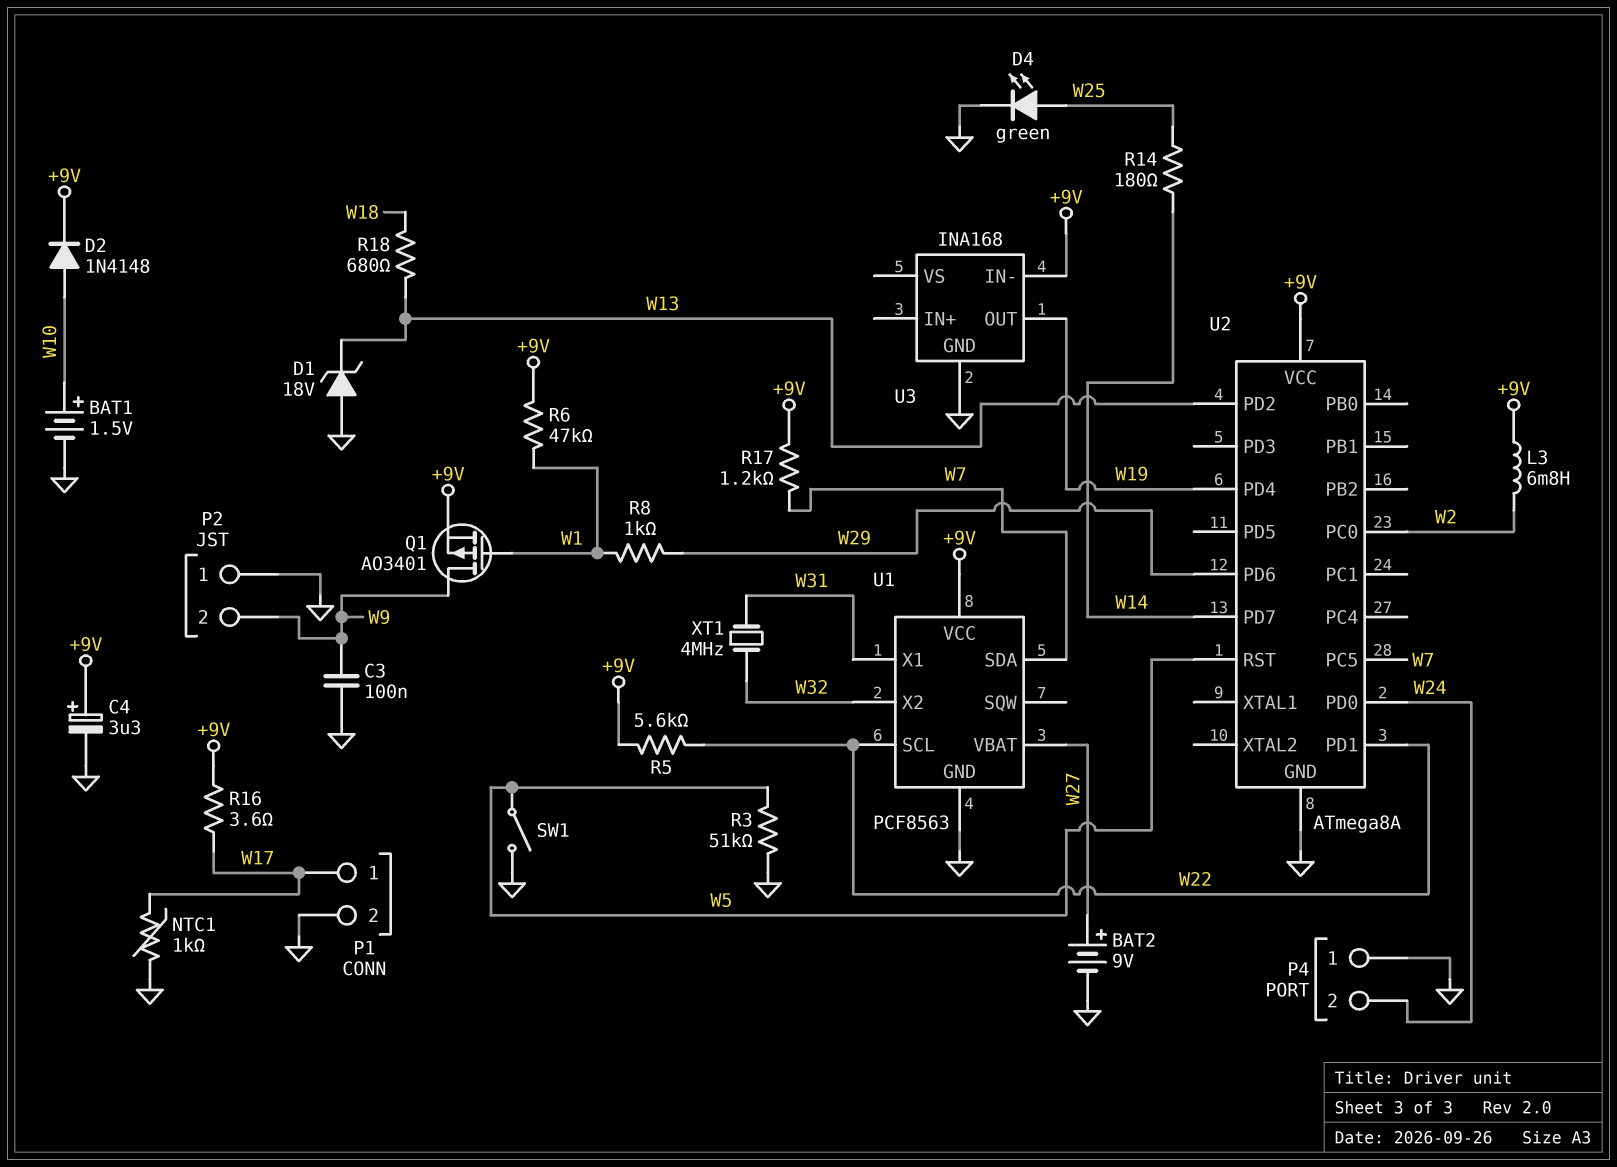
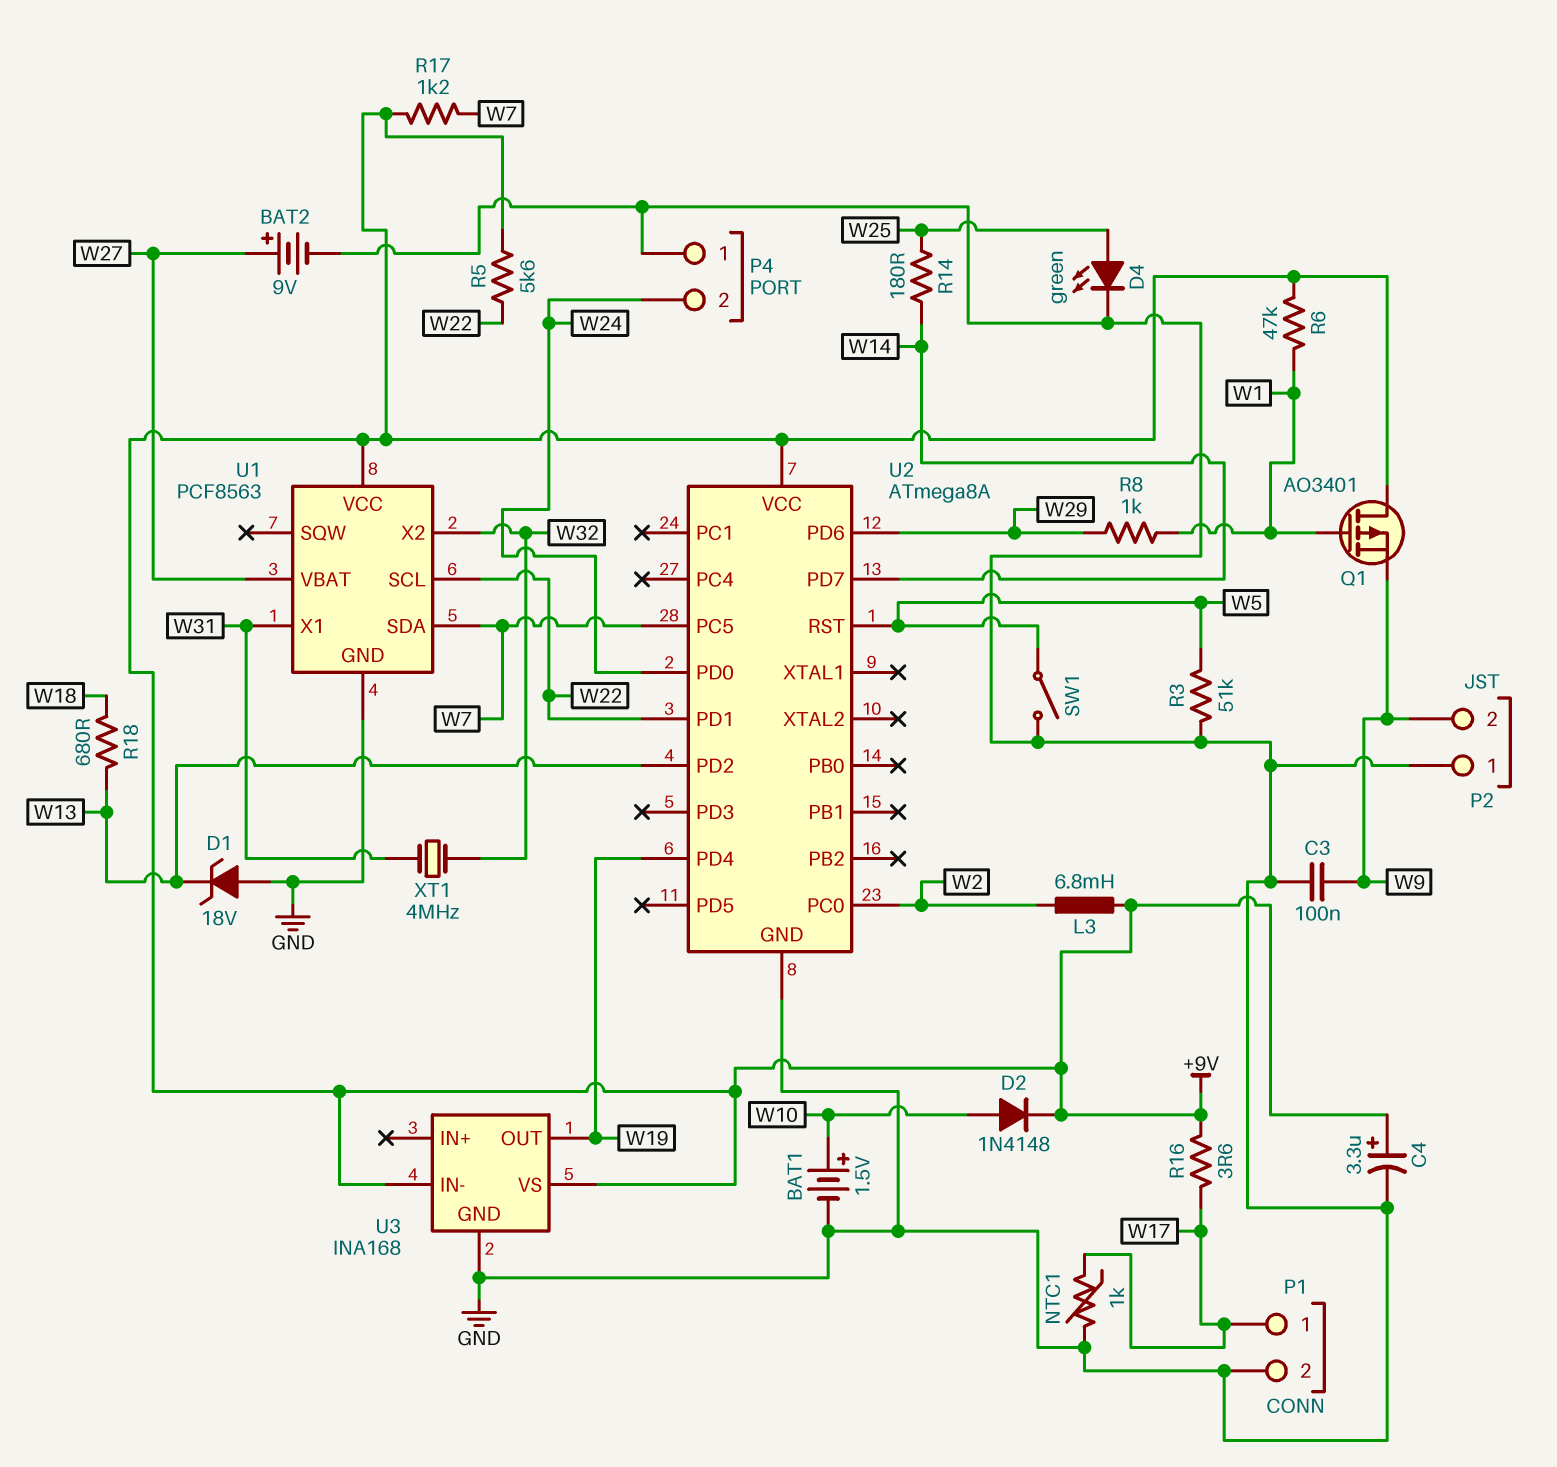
Q1: PMOS AO3401 (G W1, D W9, S +9V) -> PMOS AO3401 (G W1, D +9V, S W9)
U3 pin VS: none -> +9V

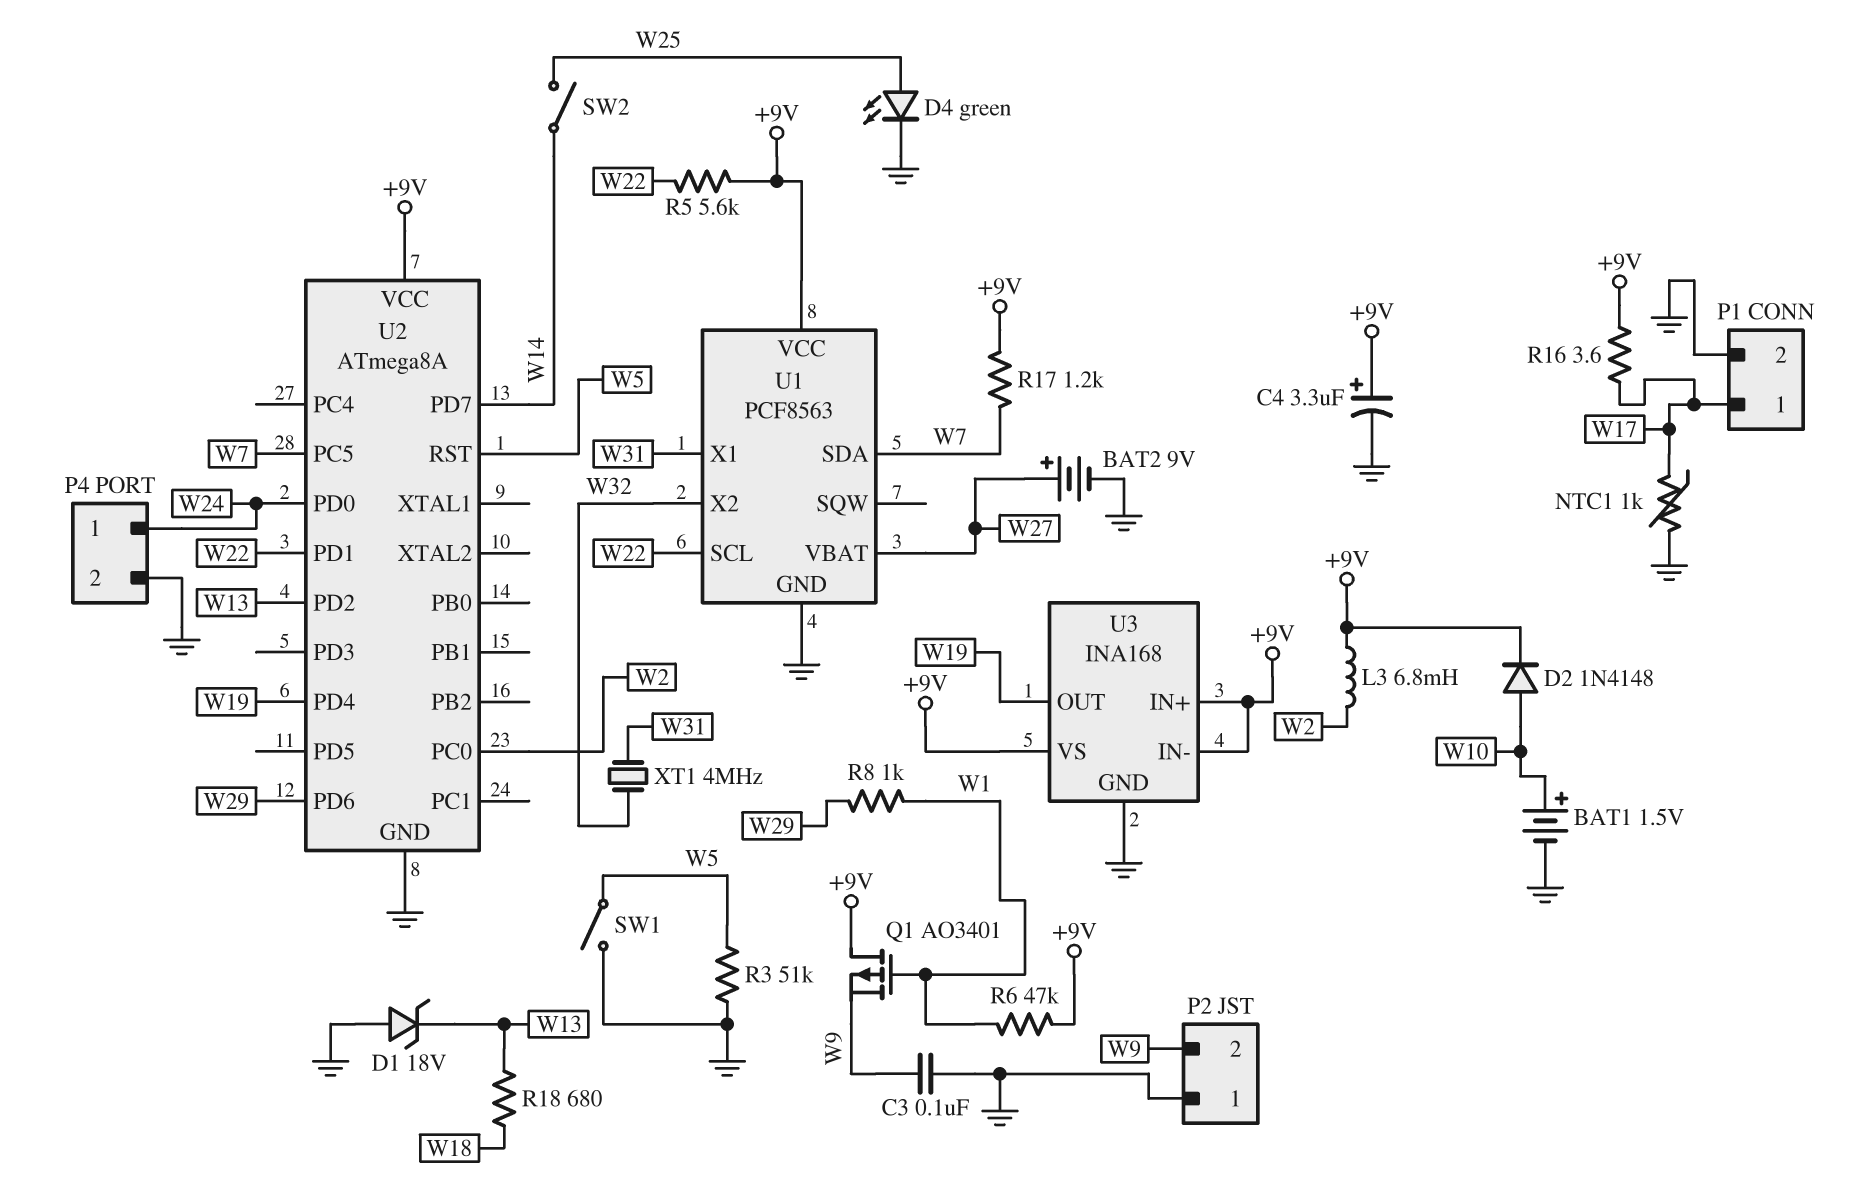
P4 pin 1: GND -> W24
P4 pin 2: W24 -> GND
R14: 180 (W14, W25) -> none
SW2: none -> switch (W14, W25)
U3 pin IN+: none -> +9V

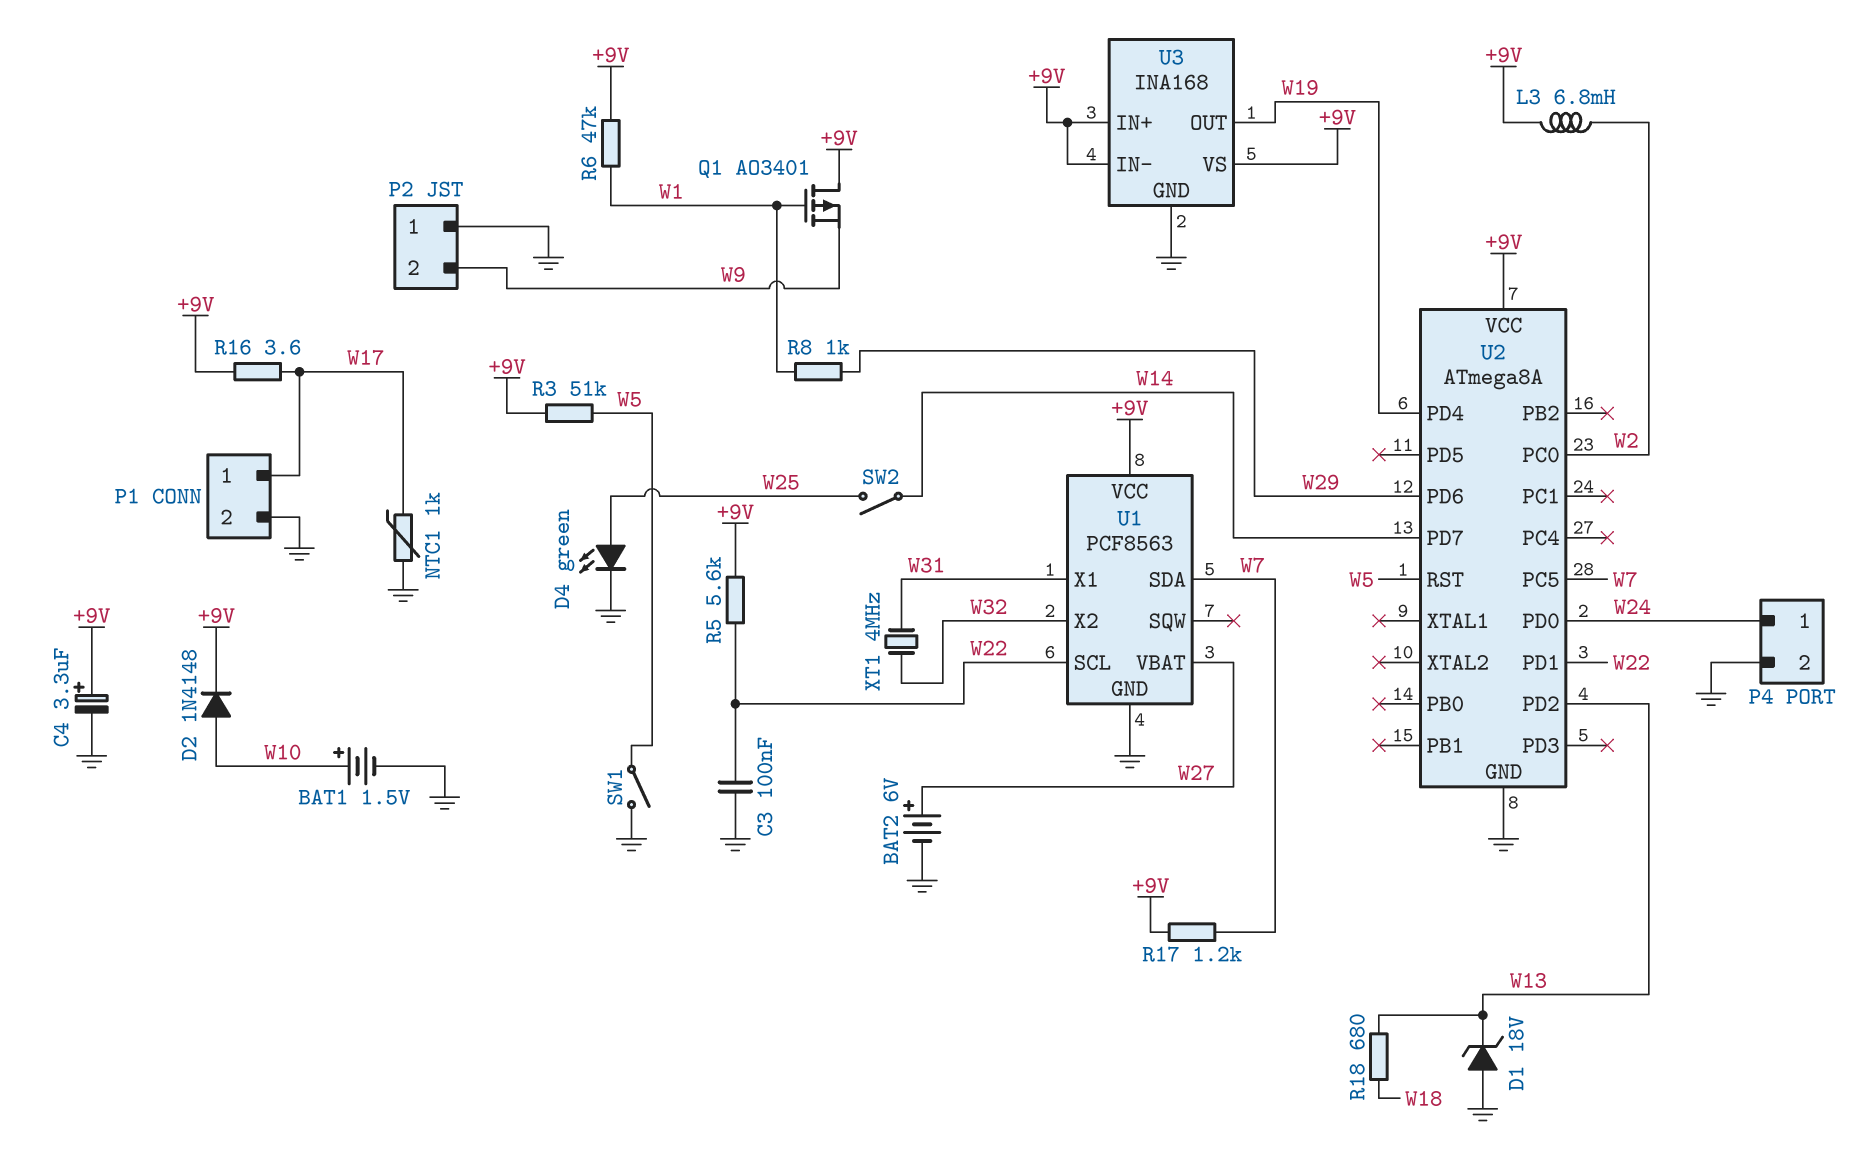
BAT2: 9V (plus W27, minus GND) -> 6V (plus W27, minus GND)
C3: 100nF (GND, W9) -> 100nF (GND, W22)
R3: 51k (GND, W5) -> 51k (+9V, W5)

